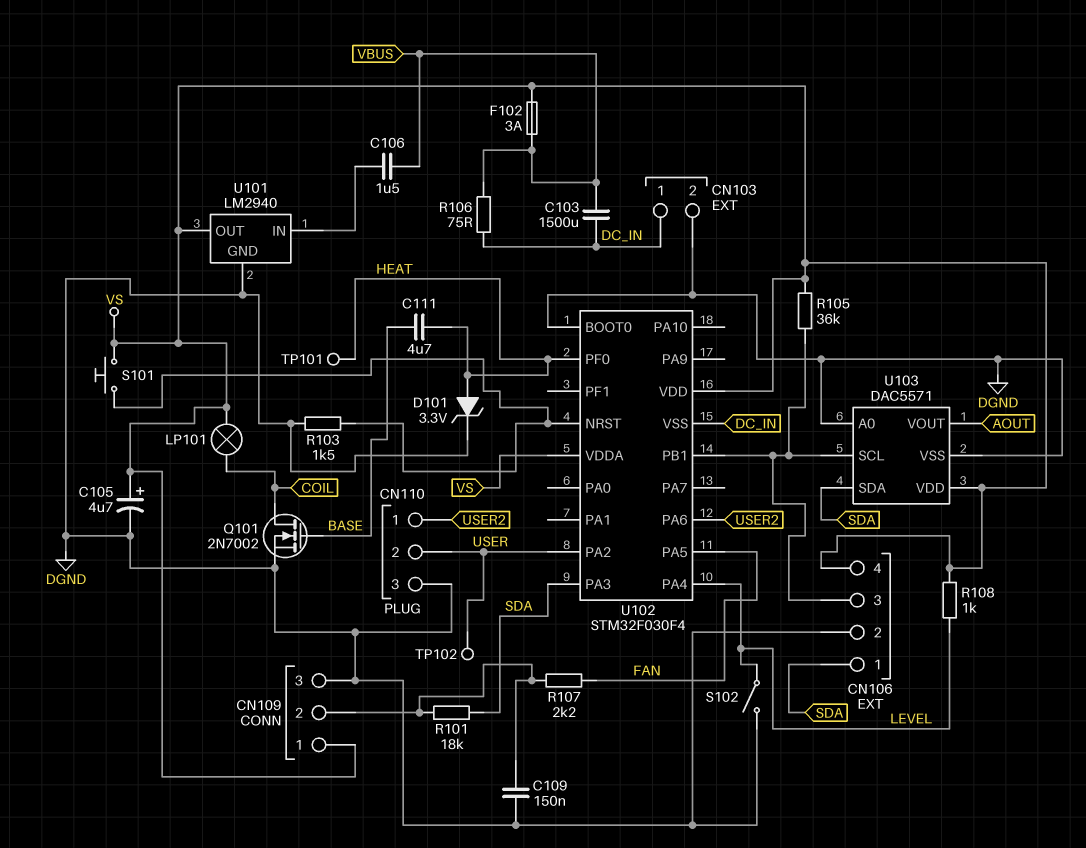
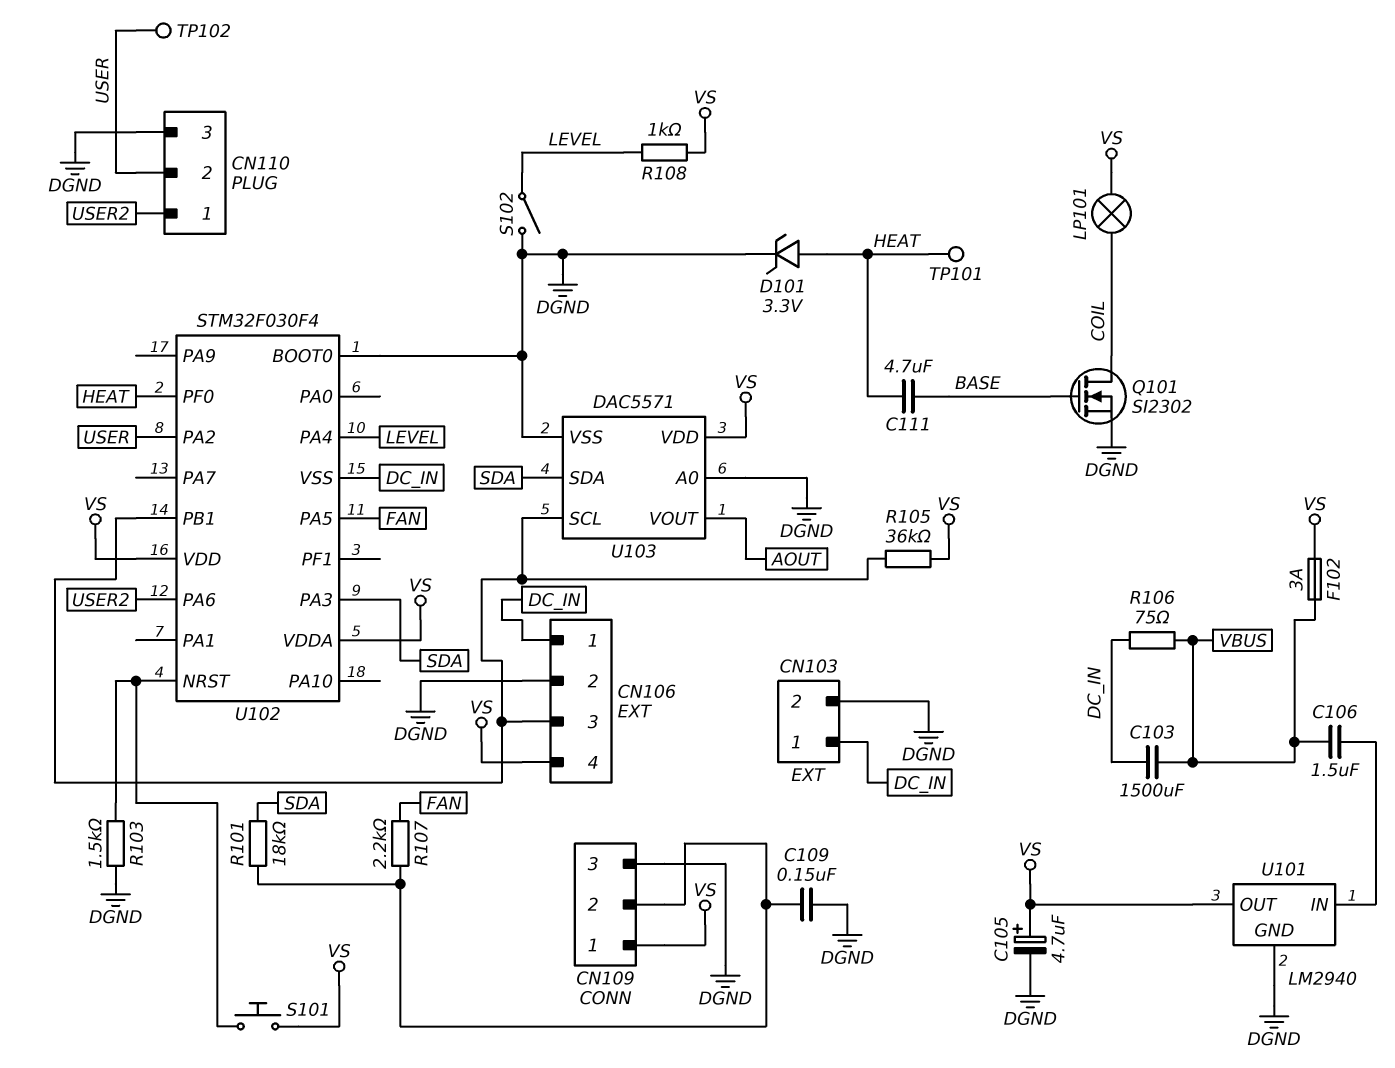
CN106 pin 1: SDA -> DC_IN
Q101: NMOS 2N7002 (G BASE, D COIL, S DGND) -> NMOS SI2302 (G BASE, D COIL, S DGND)

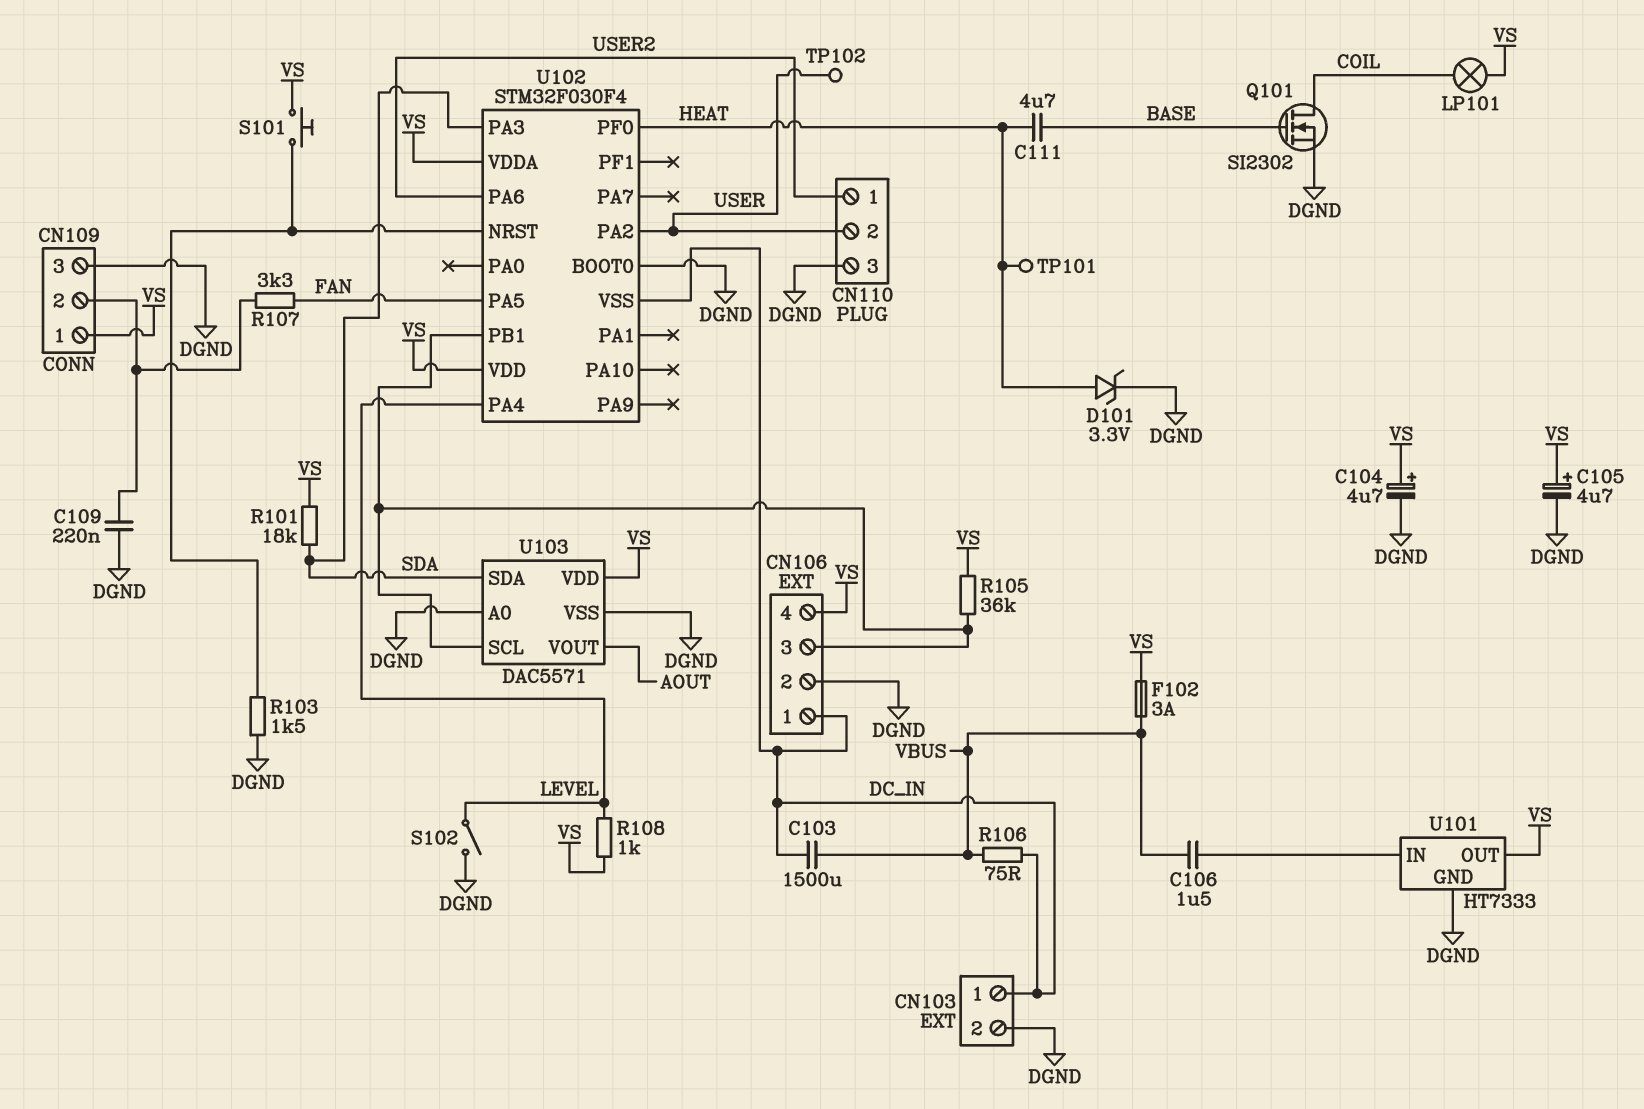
C104: none -> 4.7uF (plus VS, minus DGND)
C109: 150nF (CN109/2, DGND) -> 220nF (CN109/2, DGND)
R101: 18k (CN109/2, SDA) -> 18k (SDA, VS)
R107: 2.2k (CN109/2, FAN) -> 3.3k (CN109/2, FAN)
U101: LM2940 -> HT7333

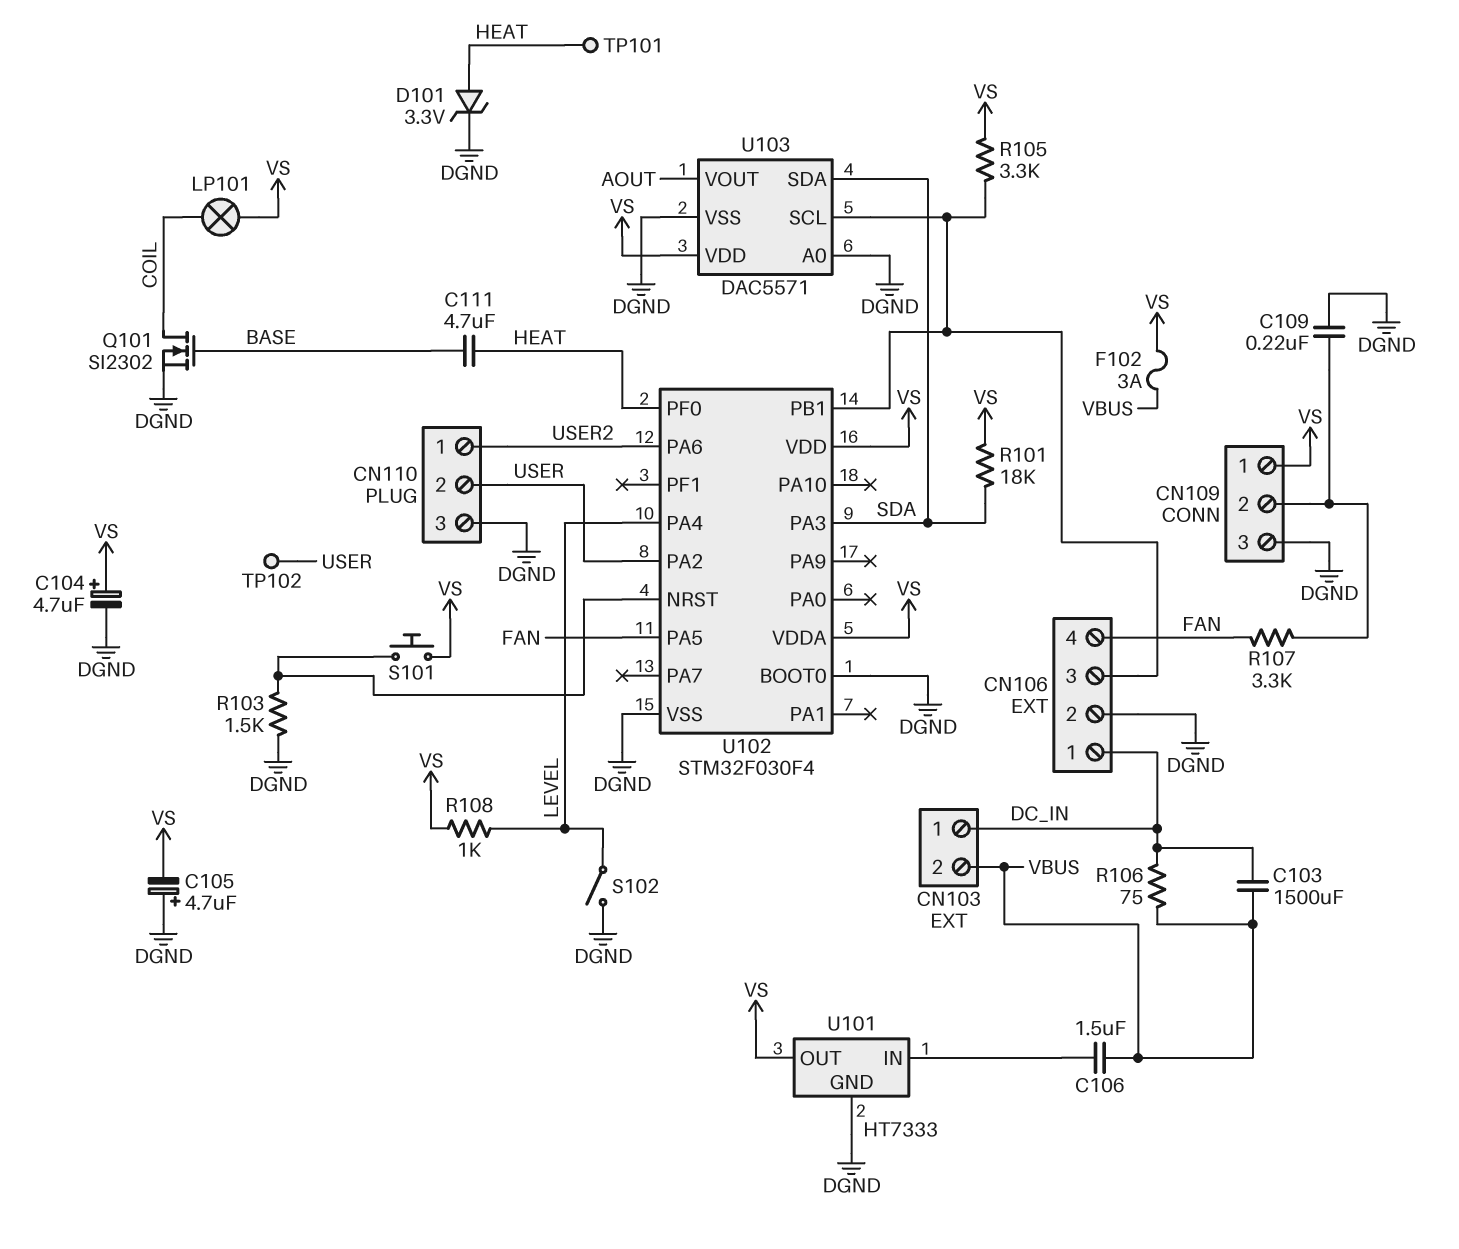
C105: 4.7uF (plus VS, minus DGND) -> 4.7uF (plus DGND, minus VS)
CN103 pin 2: DGND -> VBUS
CN106 pin 4: VS -> FAN
R105: 36k (CN106/3, VS) -> 3.3k (CN106/3, VS)
U102 pin VSS: DC_IN -> DGND

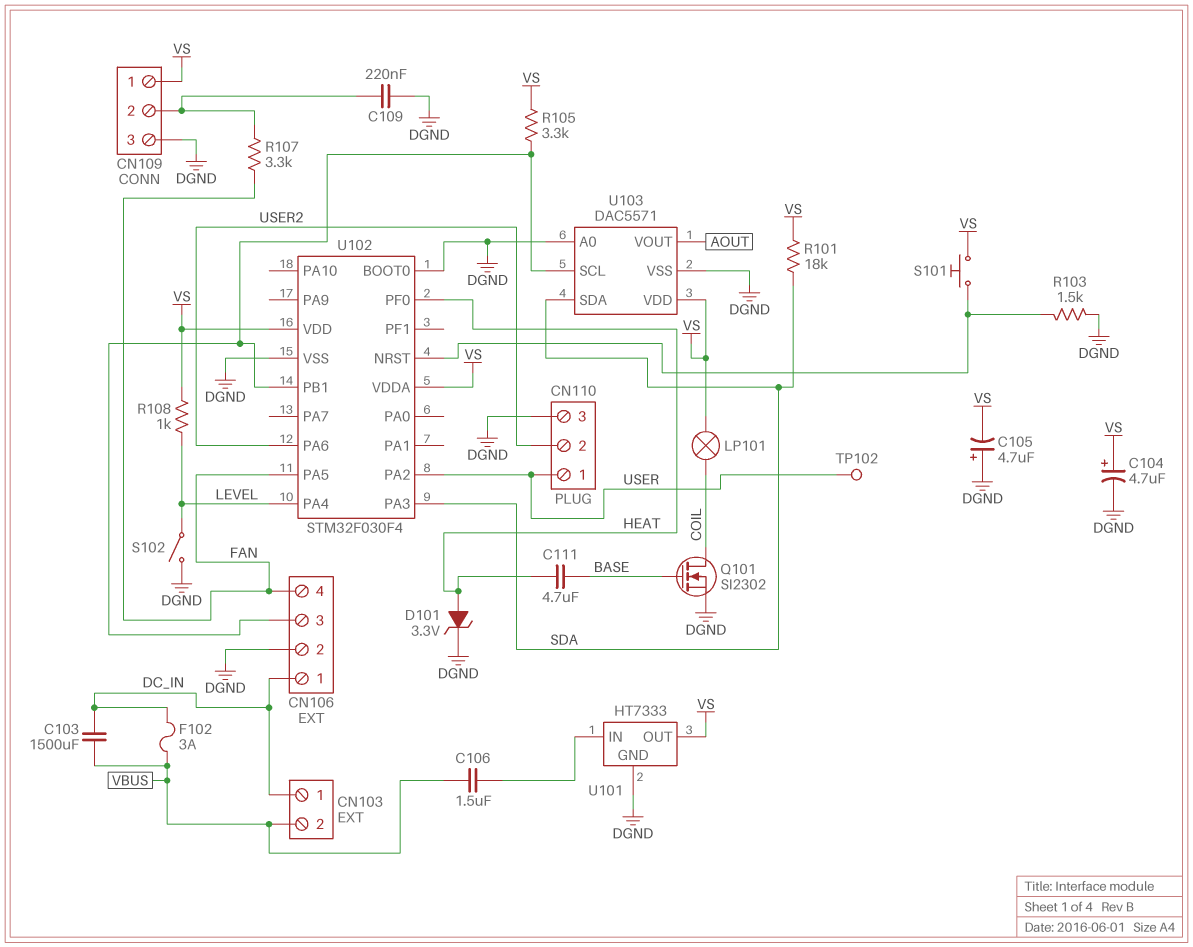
CN110 pin 1: USER2 -> USER
CN110 pin 2: USER -> USER2
F102: 3A (VBUS, VS) -> 3A (DC_IN, VBUS)
R106: 75 (DC_IN, VBUS) -> none
TP101: test point (HEAT) -> none

